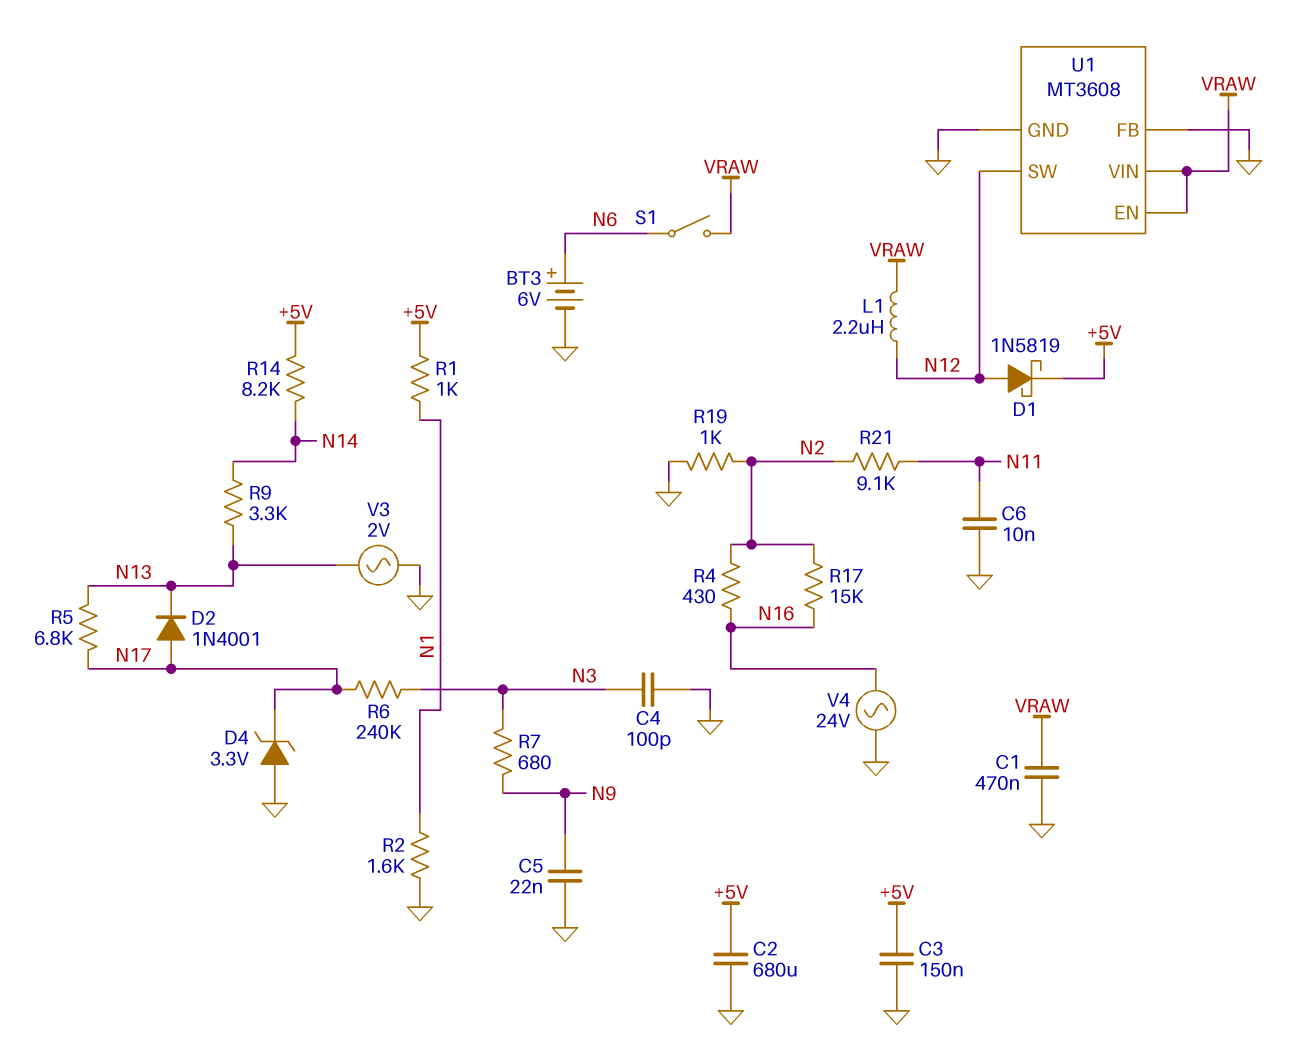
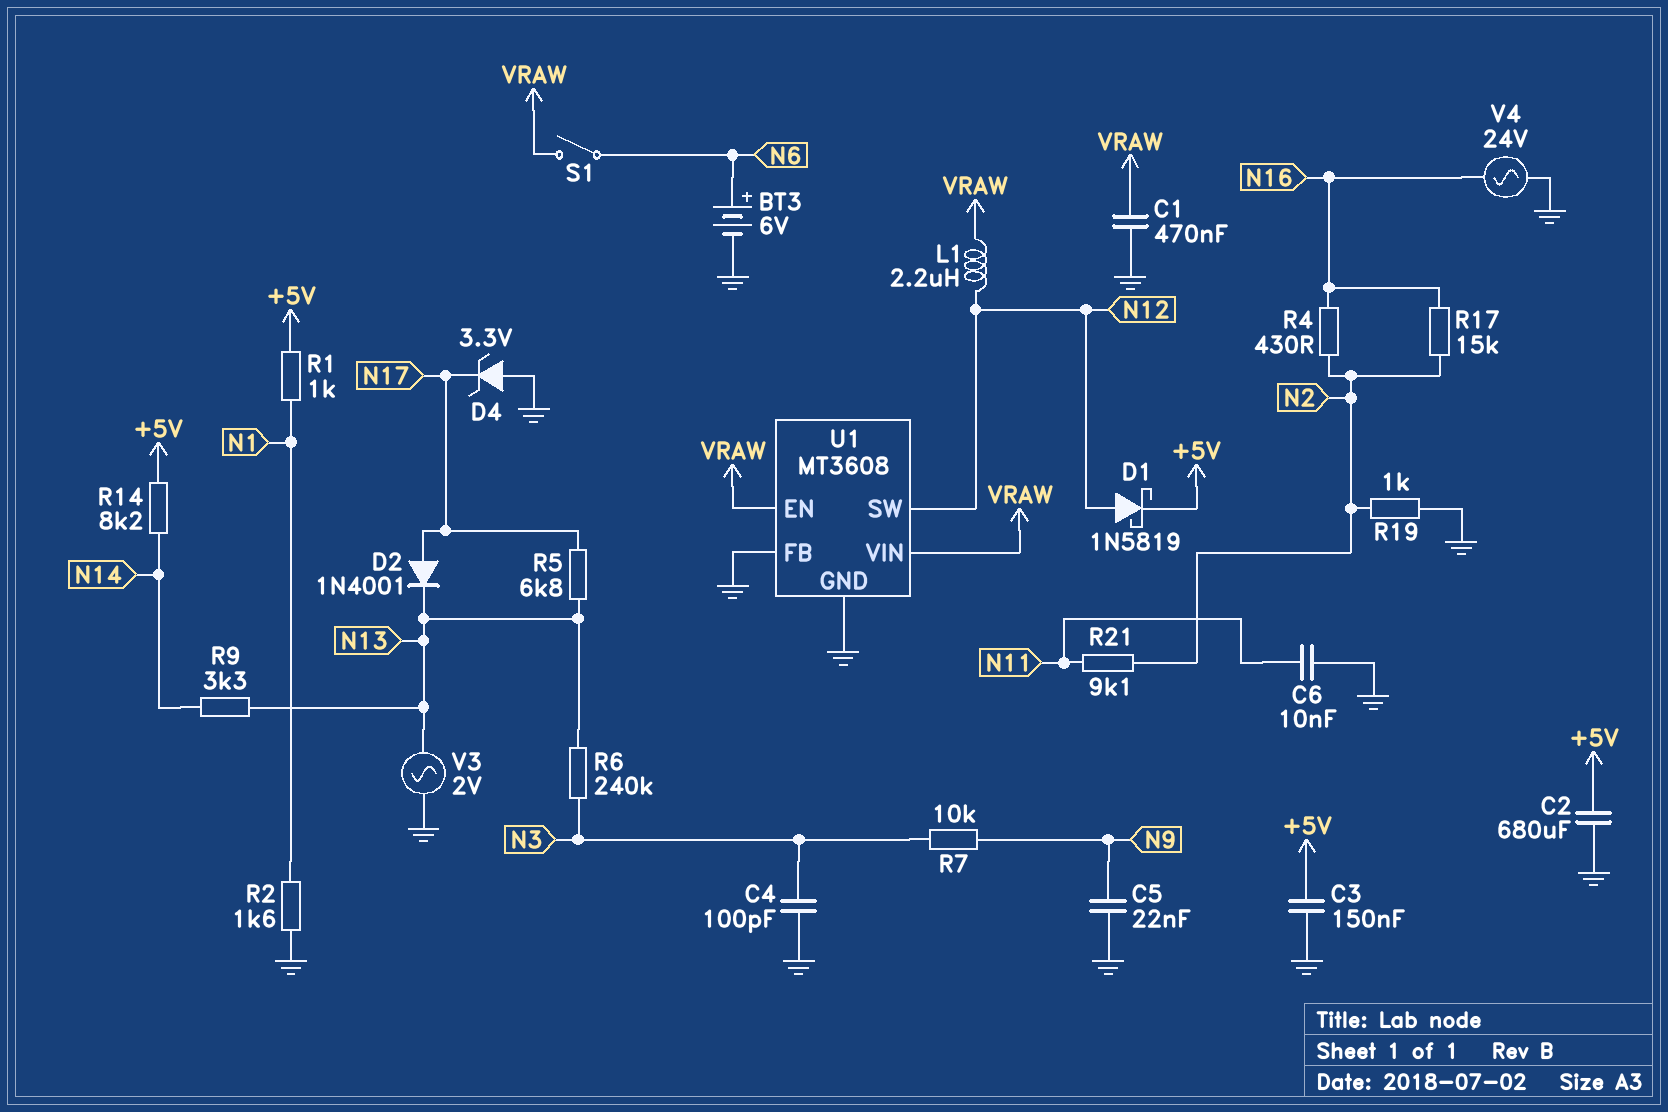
R6: 240k (N3, N17) -> 240k (N3, N13)
R7: 680 (N3, N9) -> 10k (N3, N9)

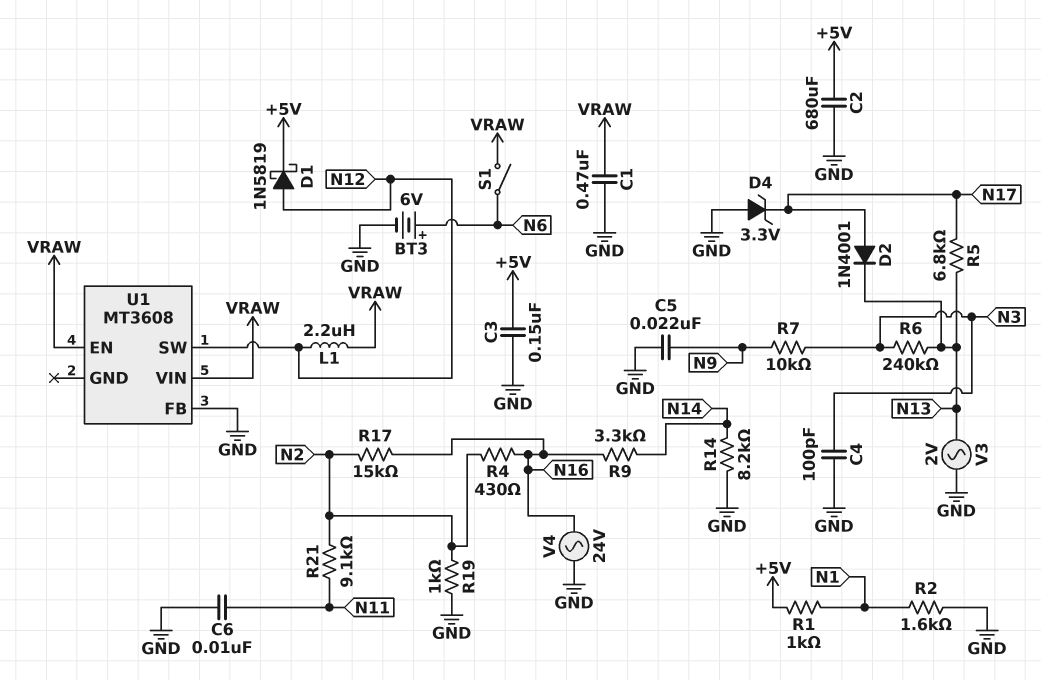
R9: 3.3k (N13, N14) -> 3.3k (N14, N16)
R14: 8.2k (+5V, N14) -> 8.2k (GND, N14)
U1 pin GND: GND -> none

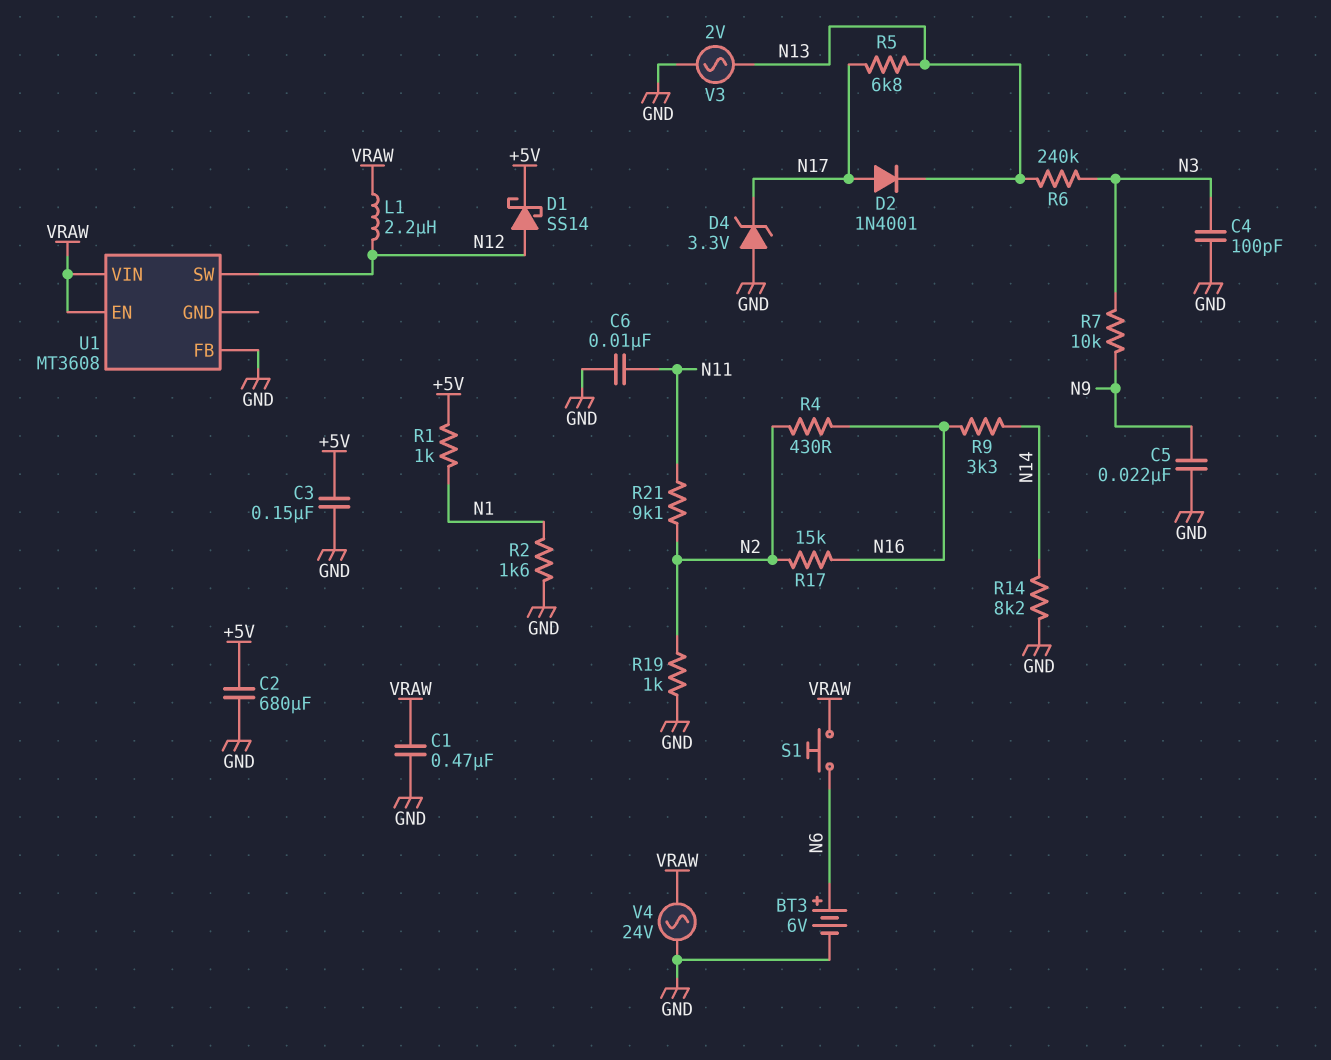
D1: schottky 1N5819 (A N12, K +5V) -> schottky SS14 (A N12, K +5V)
S1: switch (N6, VRAW) -> button (N6, VRAW)
V4: AC 24V (GND, N16) -> AC 24V (GND, VRAW)

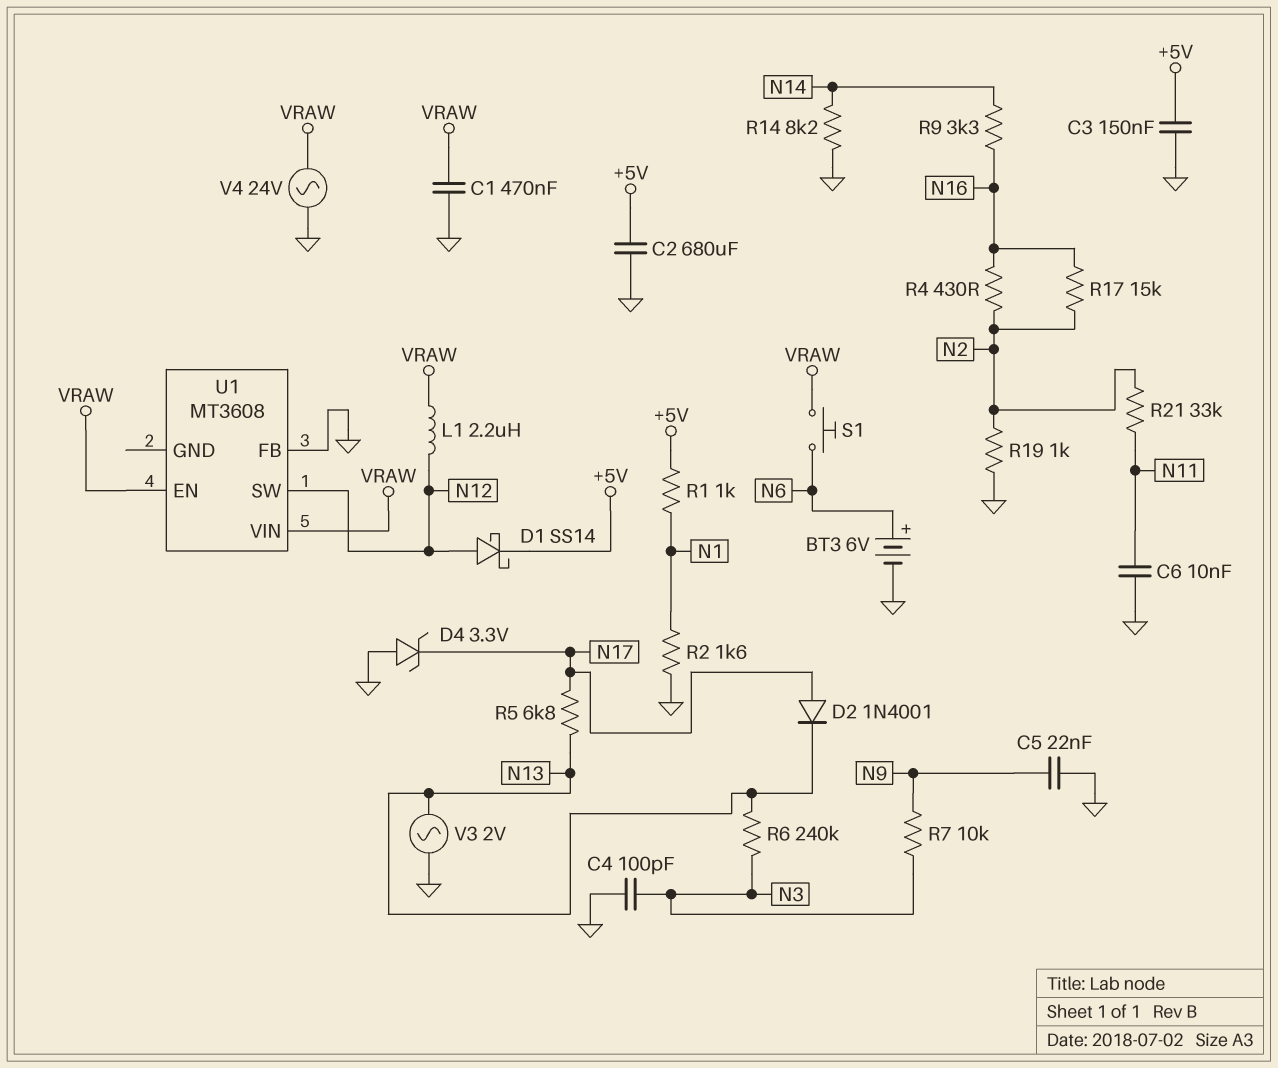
R21: 9.1k (N2, N11) -> 33k (N2, N11)

